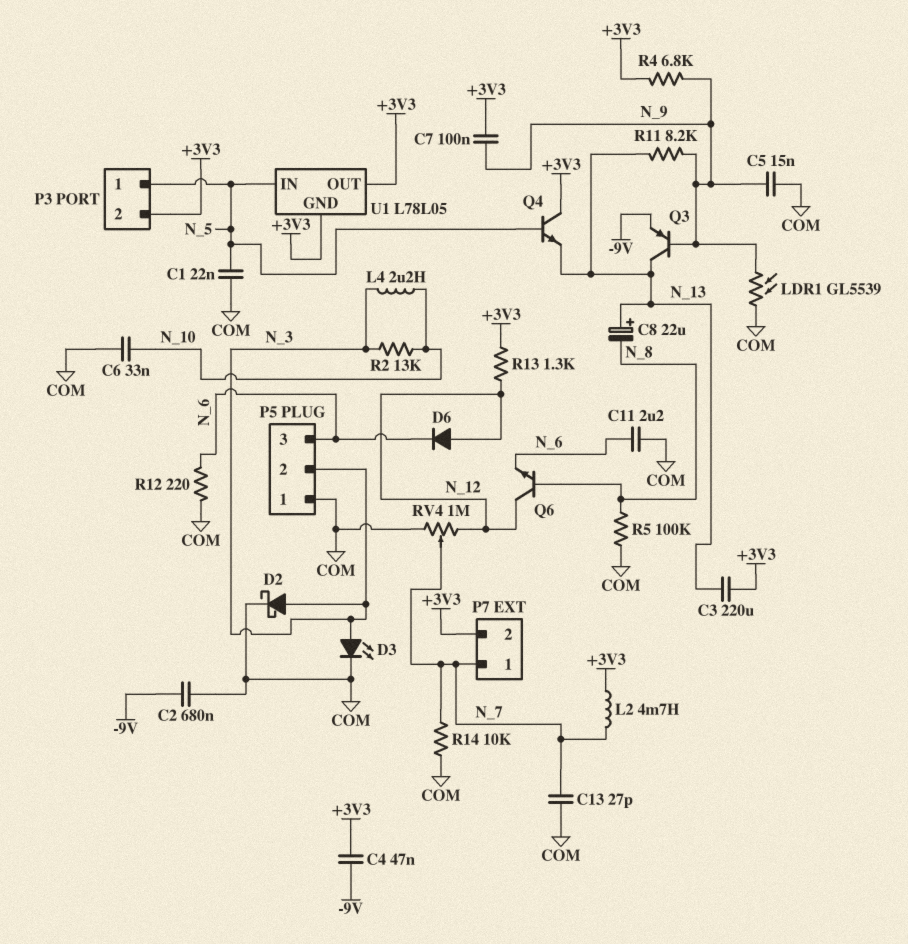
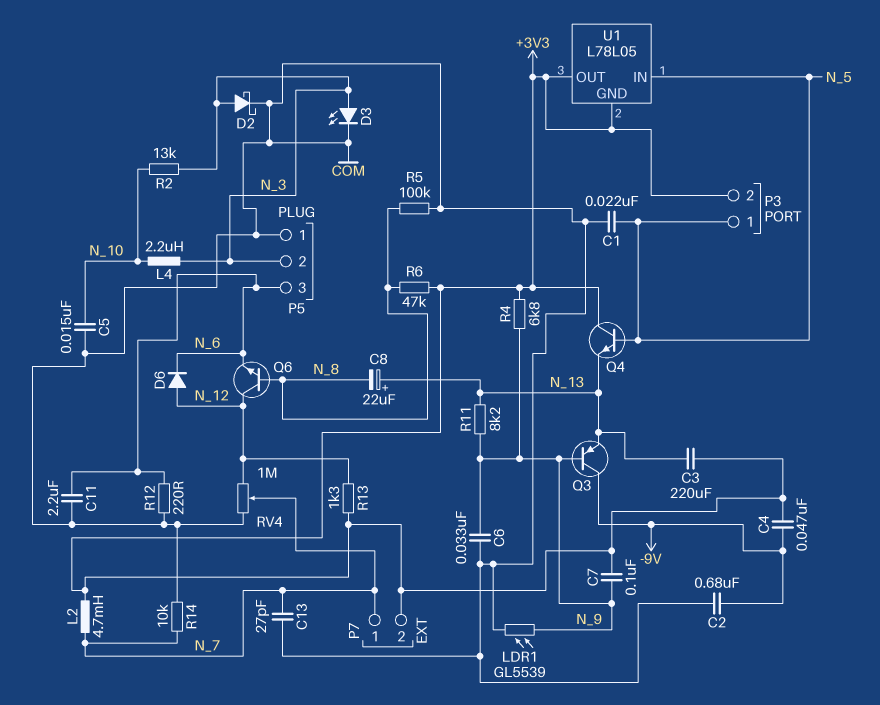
C5: 15nF (COM, N_9) -> 15nF (COM, N_10)
C6: 33nF (COM, N_10) -> 33nF (COM, N_9)
Q3: PNP (B N_9, C N_13, E -9V) -> PNP (B N_9, C -9V, E N_13)
R6: none -> 47k (+3V3, N_8)

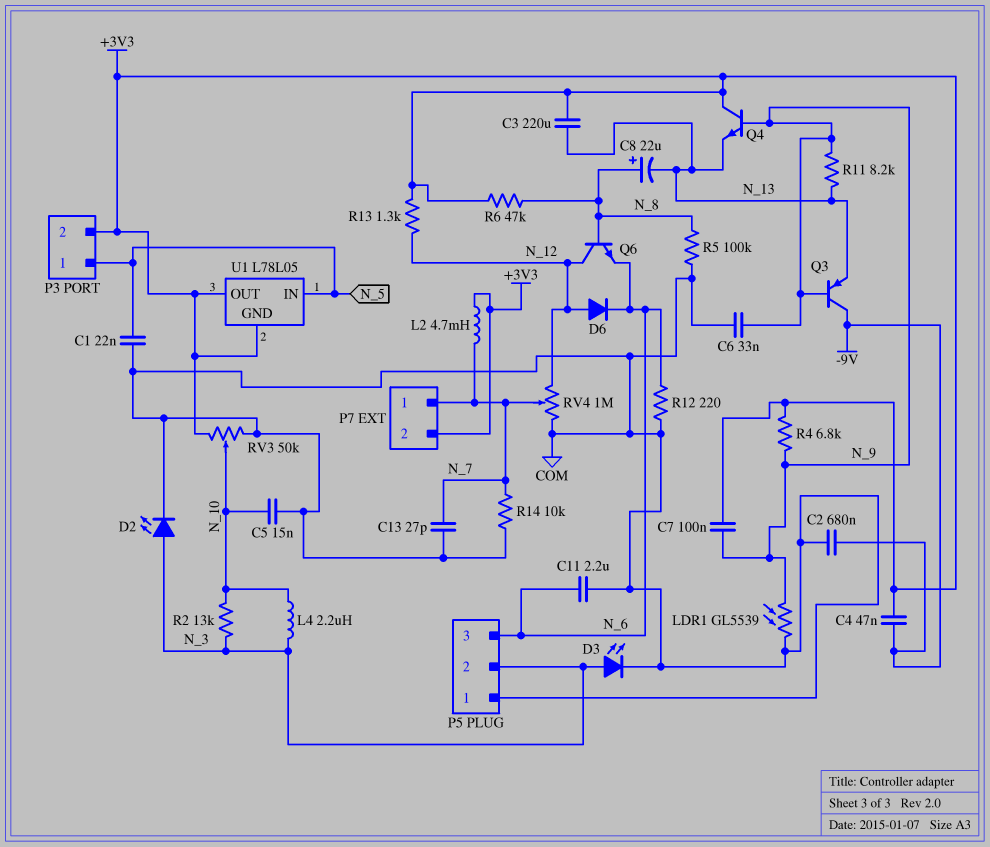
C8: 22uF (plus N_13, minus N_8) -> 22uF (plus N_8, minus N_13)
D2: schottky (A N_3, K COM) -> LED (A N_3, K COM)
Q4: NPN (B N_5, C +3V3, E N_13) -> NPN (B N_9, C +3V3, E N_13)
RV3: none -> 50k (+3V3, COM, wiper N_10)

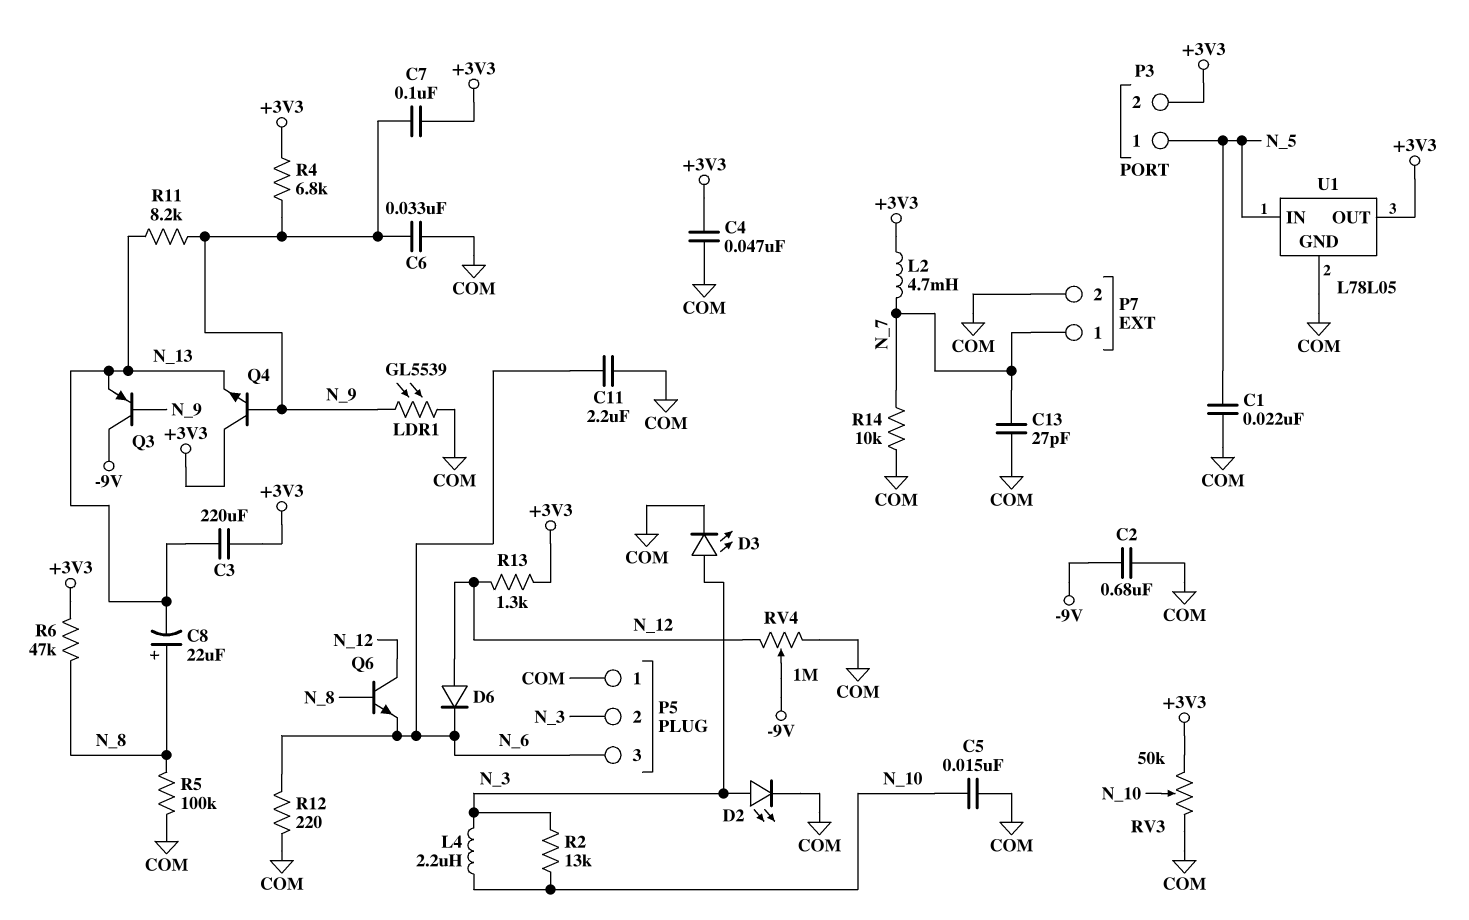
C4: 47nF (+3V3, -9V) -> 47nF (+3V3, COM)
P7 pin 2: +3V3 -> COM
RV4: 1M (COM, N_12, wiper N_7) -> 1M (COM, N_12, wiper -9V)
U1 pin GND: +3V3 -> COM

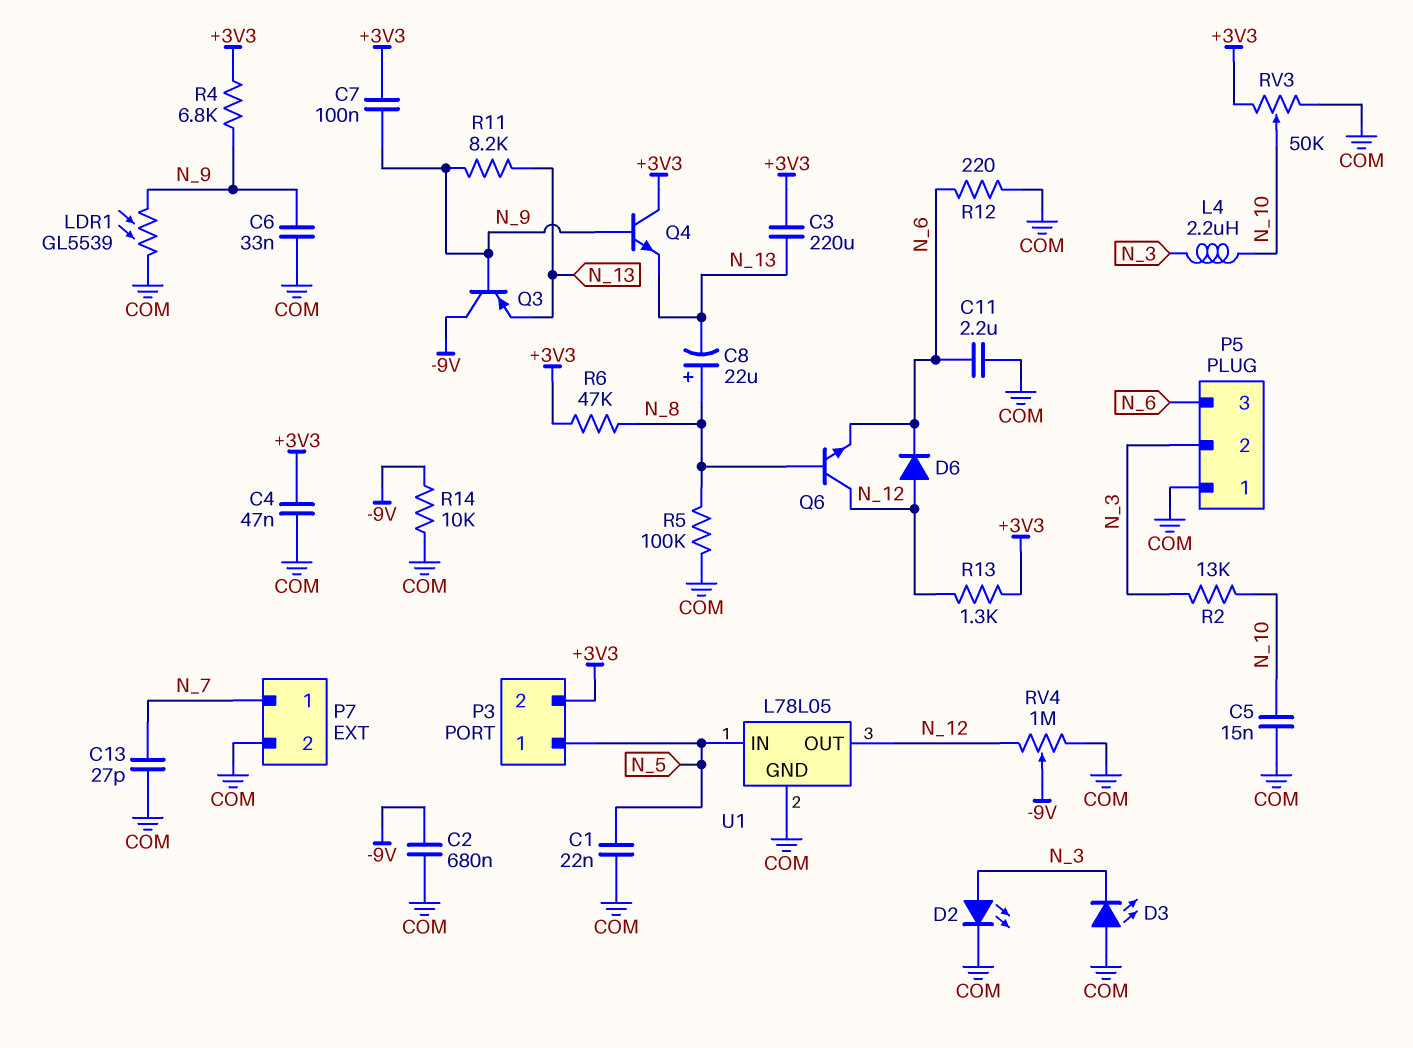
D3: LED (A N_3, K COM) -> LED (A COM, K N_3)
L2: 4.7mH (+3V3, N_7) -> none
R14: 10k (COM, N_7) -> 10k (-9V, COM)
U1 pin OUT: +3V3 -> N_12

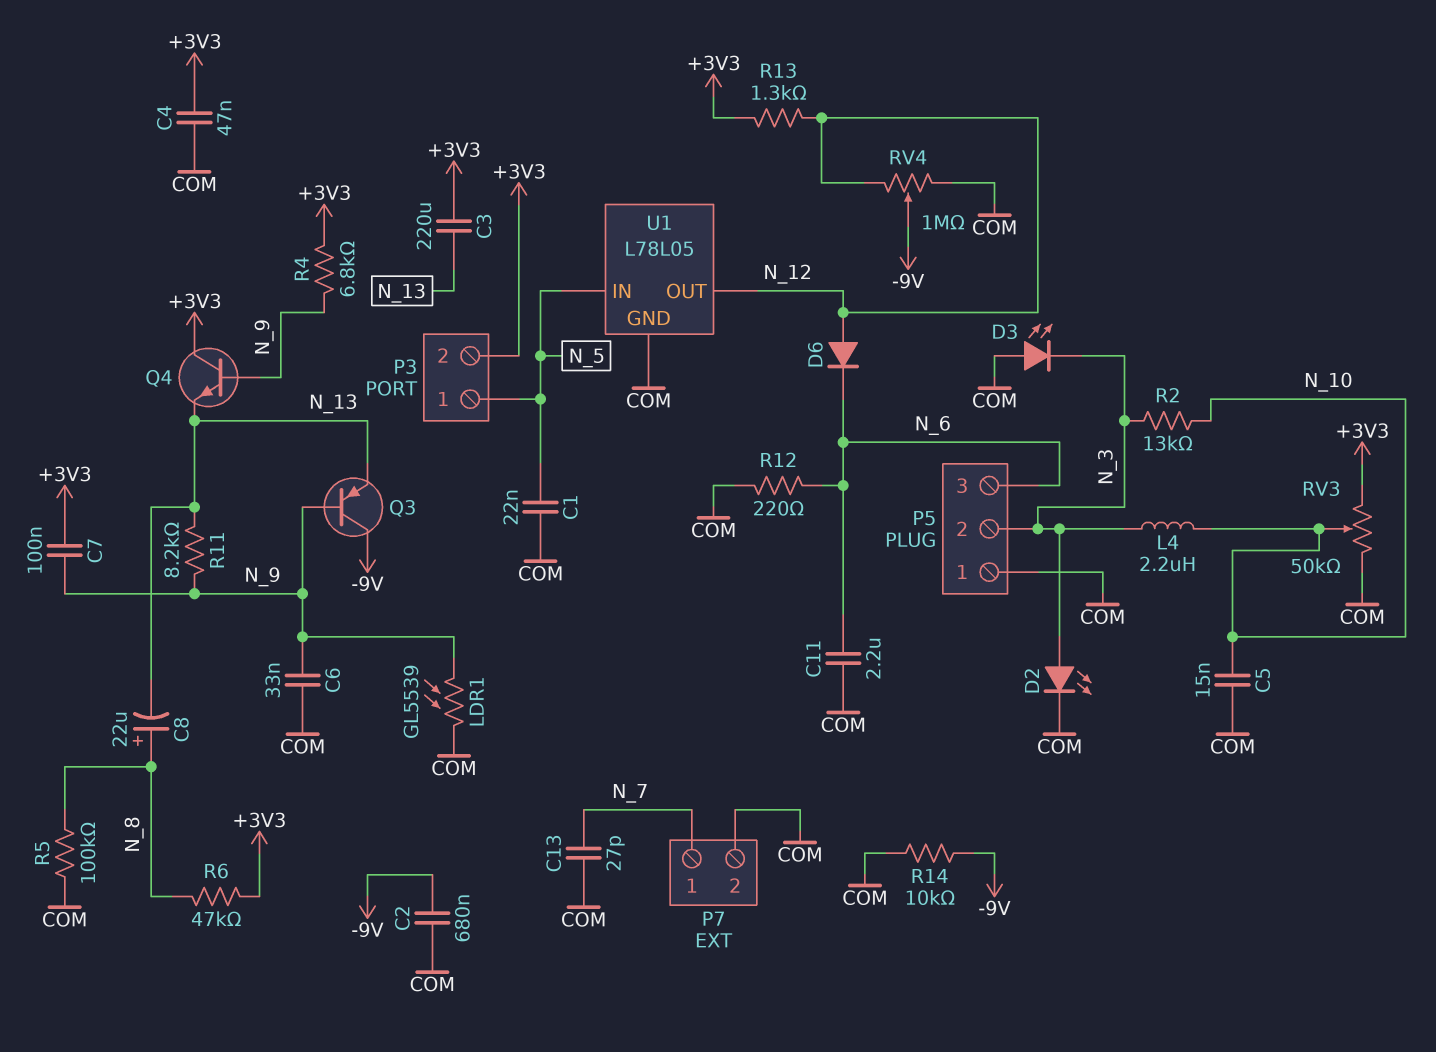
Q6: NPN (B N_8, C N_12, E N_6) -> none

